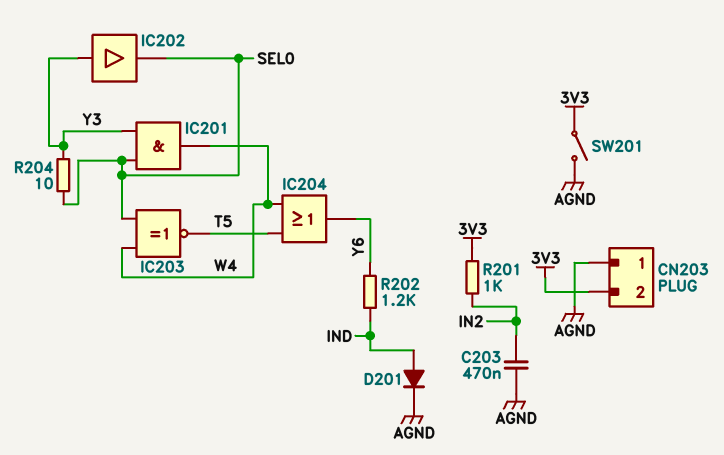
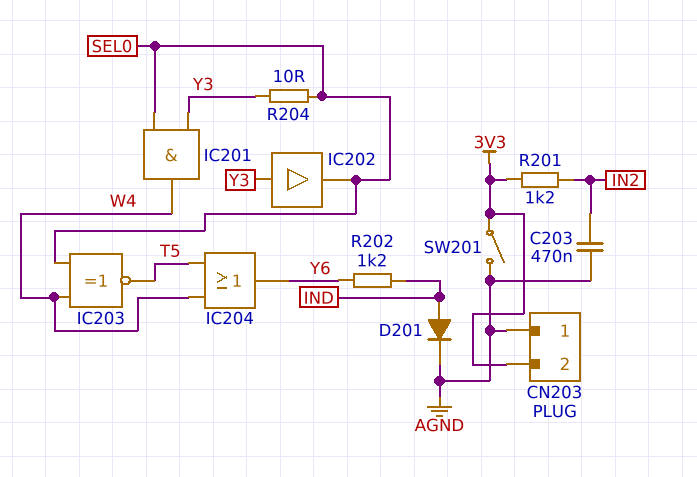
R201: 1k (3V3, IN2) -> 1.2k (3V3, IN2)

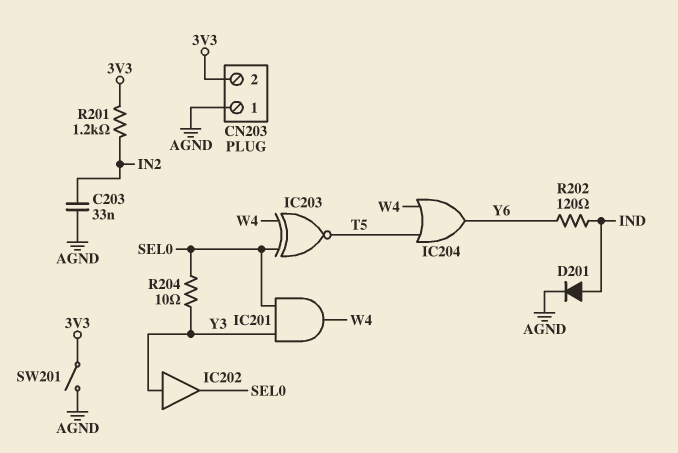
C203: 470nF (AGND, IN2) -> 33nF (AGND, IN2)
R202: 1.2k (IND, Y6) -> 120 (IND, Y6)

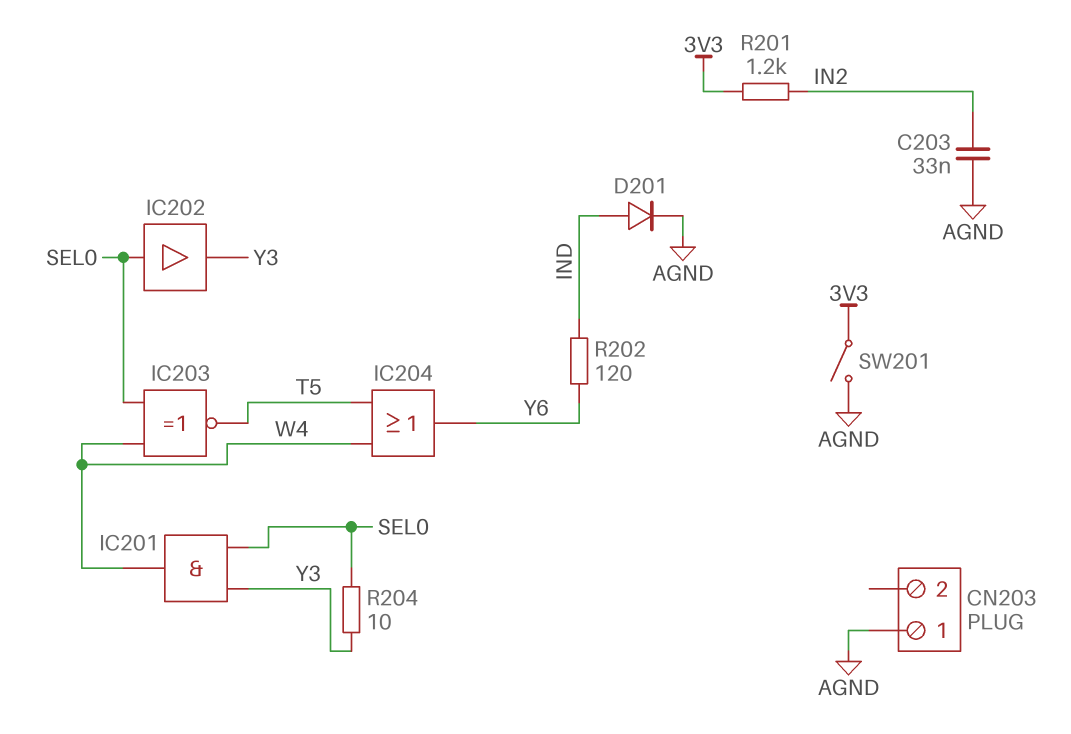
CN203 pin 2: 3V3 -> none
IC202: buffer (in Y3, out SEL0) -> buffer (in SEL0, out Y3)

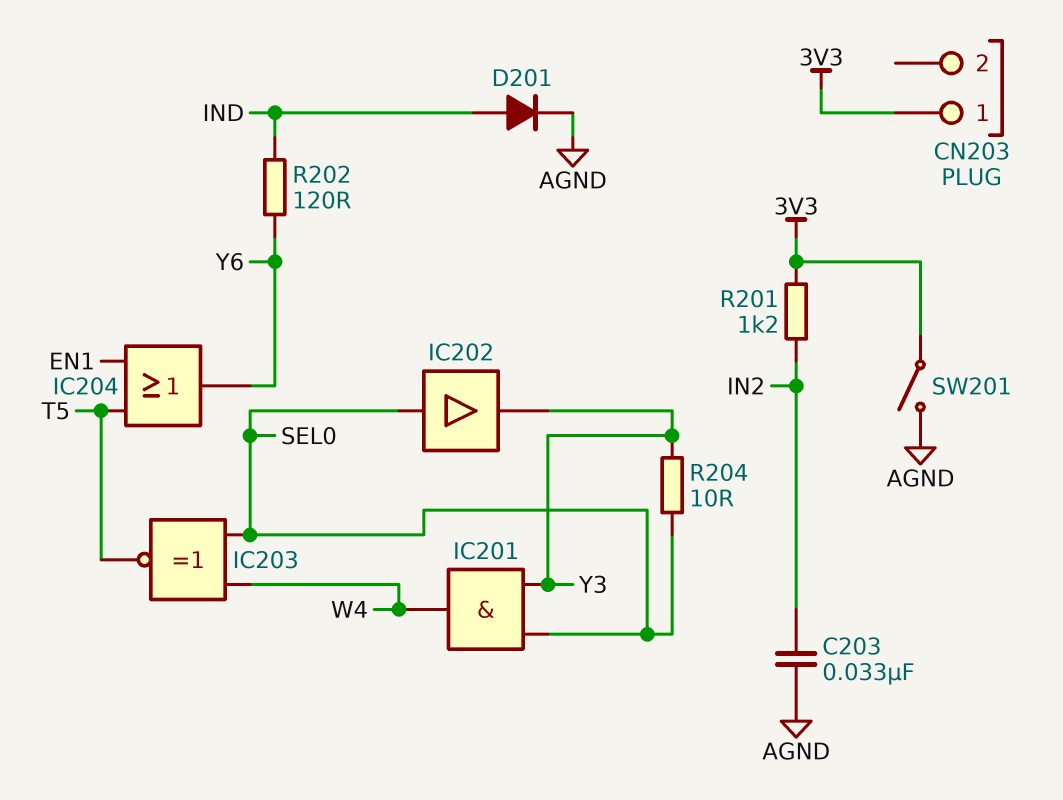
CN203 pin 1: AGND -> 3V3
IC204: OR (in T5, in W4, out Y6) -> OR (in EN1, in T5, out Y6)

